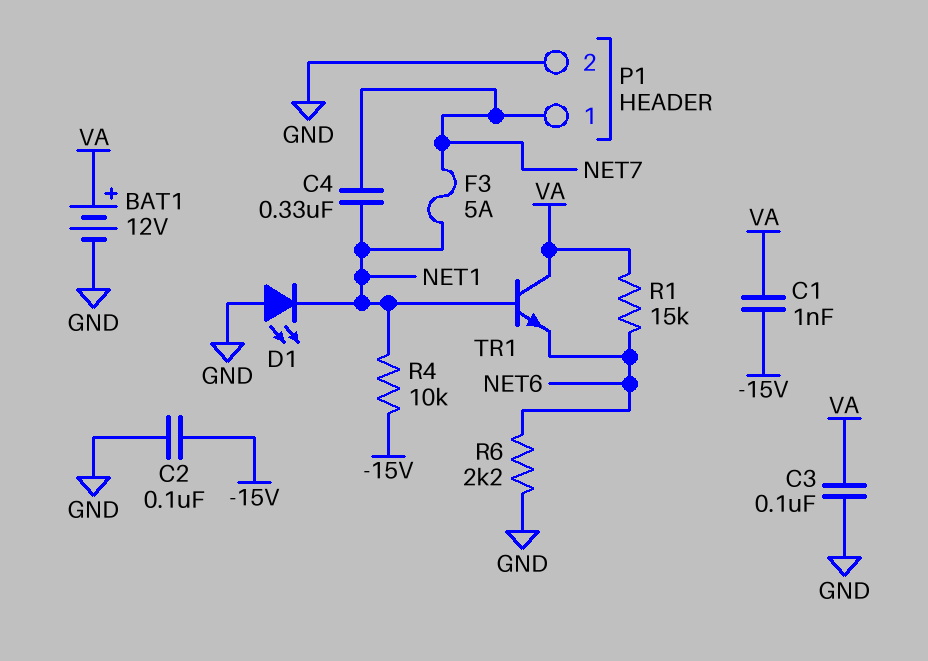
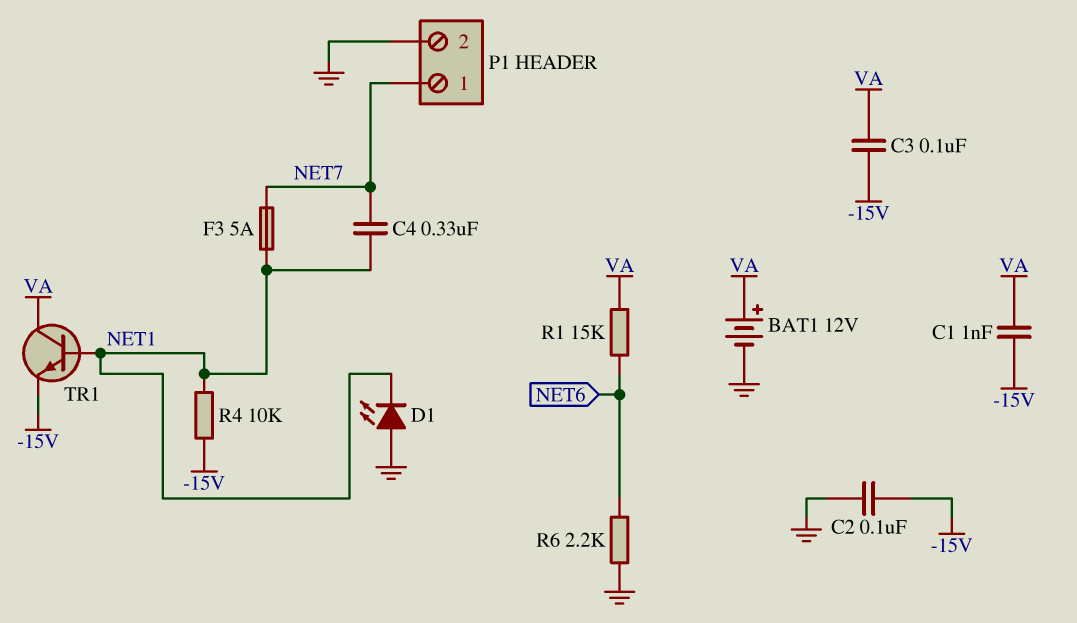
C3: 100nF (GND, VA) -> 100nF (-15V, VA)
TR1: NPN (B NET1, C VA, E NET6) -> NPN (B NET1, C VA, E -15V)

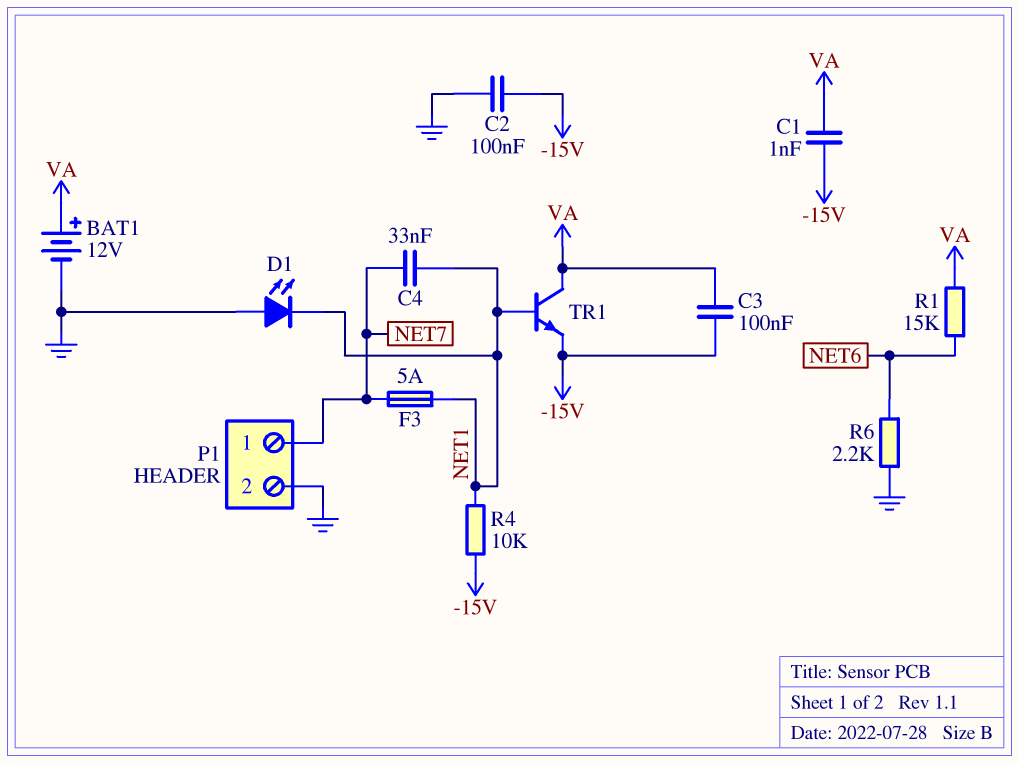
C4: 330nF (NET1, NET7) -> 33nF (NET1, NET7)

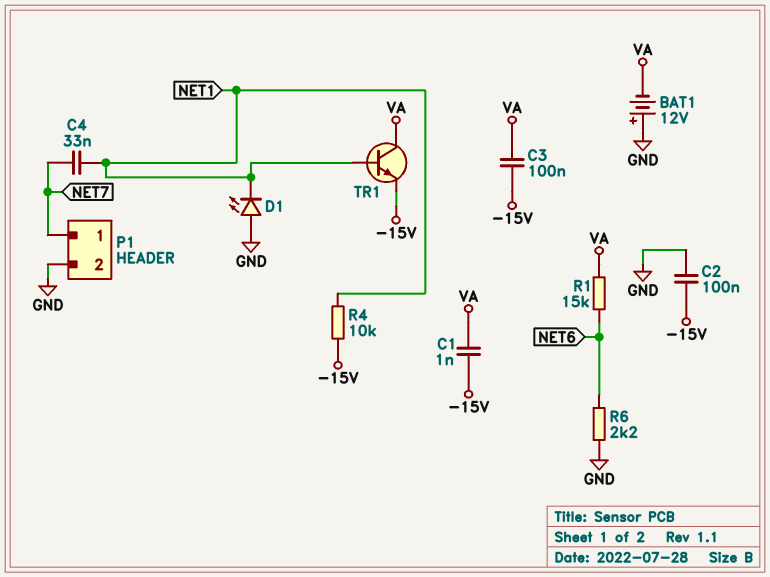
BAT1: 12V (plus VA, minus GND) -> 12V (plus GND, minus VA)
F3: 5A (NET1, NET7) -> none

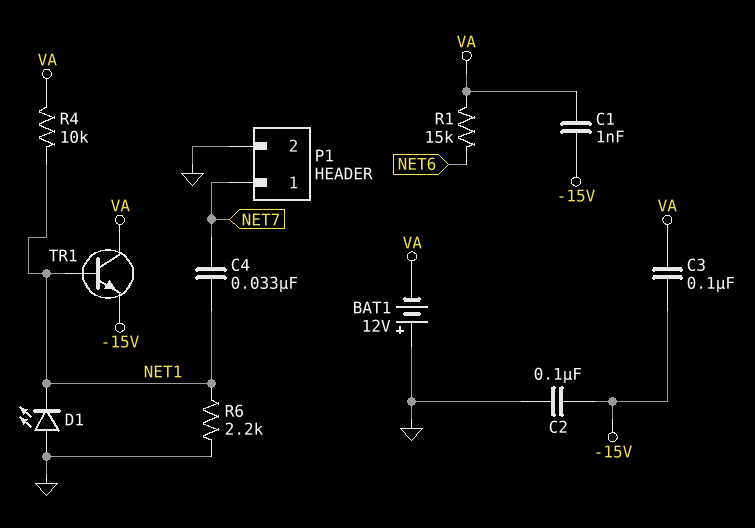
R4: 10k (-15V, NET1) -> 10k (NET1, VA)
R6: 2.2k (GND, NET6) -> 2.2k (GND, NET1)

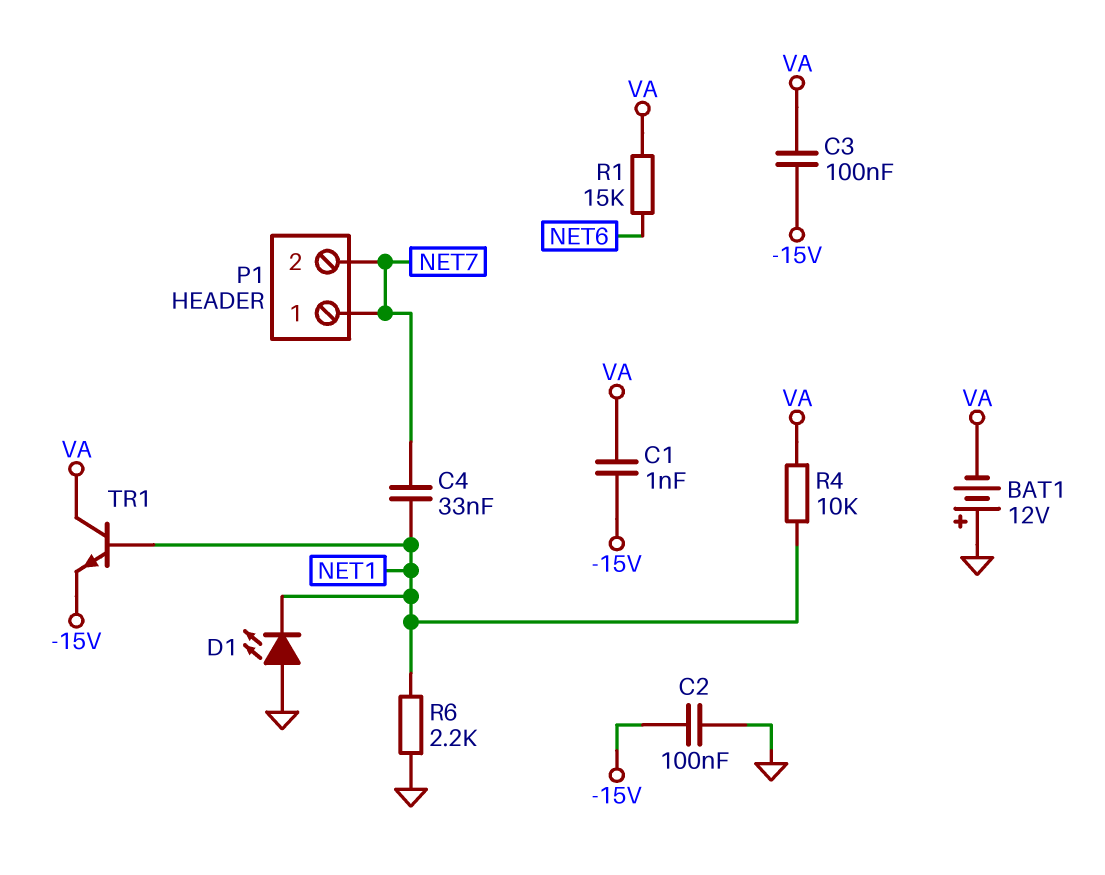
P1 pin 2: GND -> NET7

